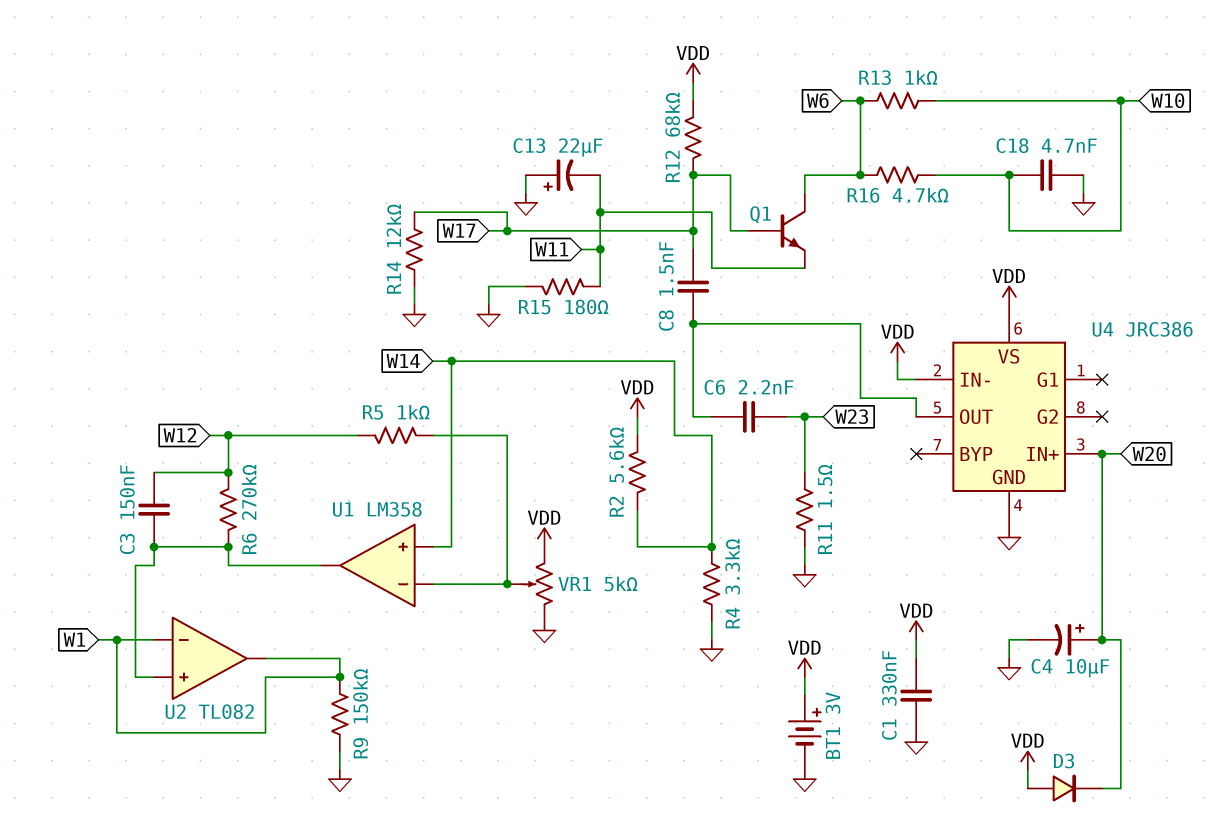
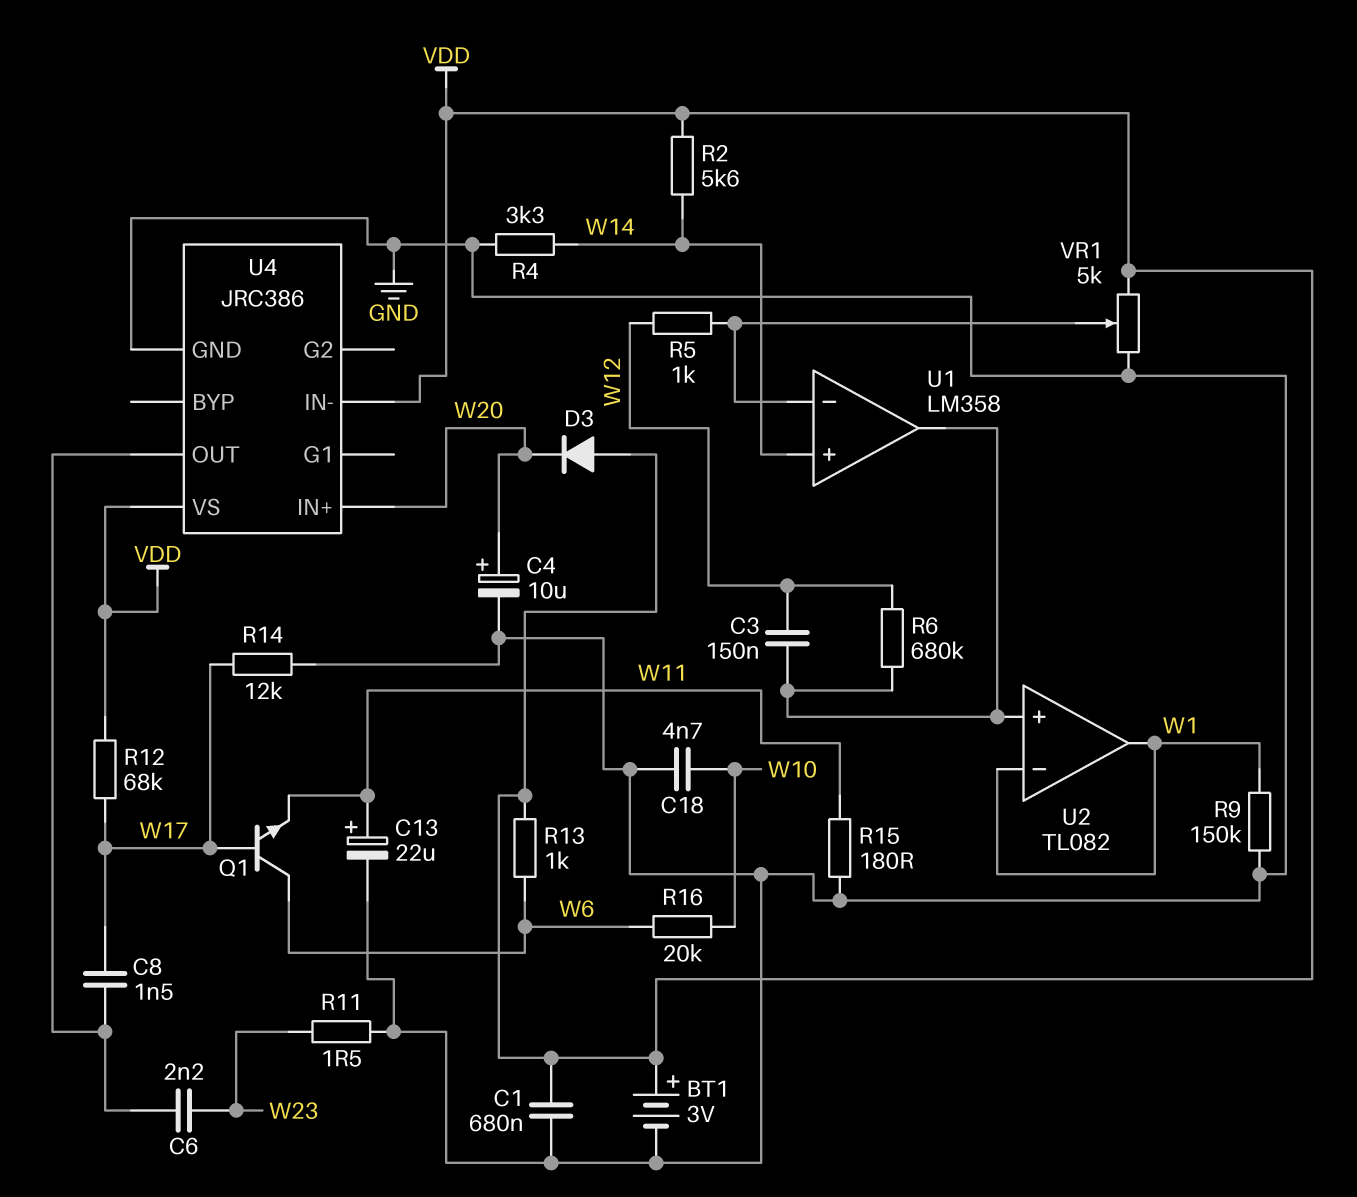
C1: 330nF (GND, VDD) -> 680nF (GND, VDD)
C13: 22uF (plus GND, minus W11) -> 22uF (plus W11, minus GND)
R6: 270k (U1/out, W12) -> 680k (U1/out, W12)
R13: 1k (W6, W10) -> 1k (VDD, W6)
R16: 4.7k (W6, W10) -> 20k (W6, W10)

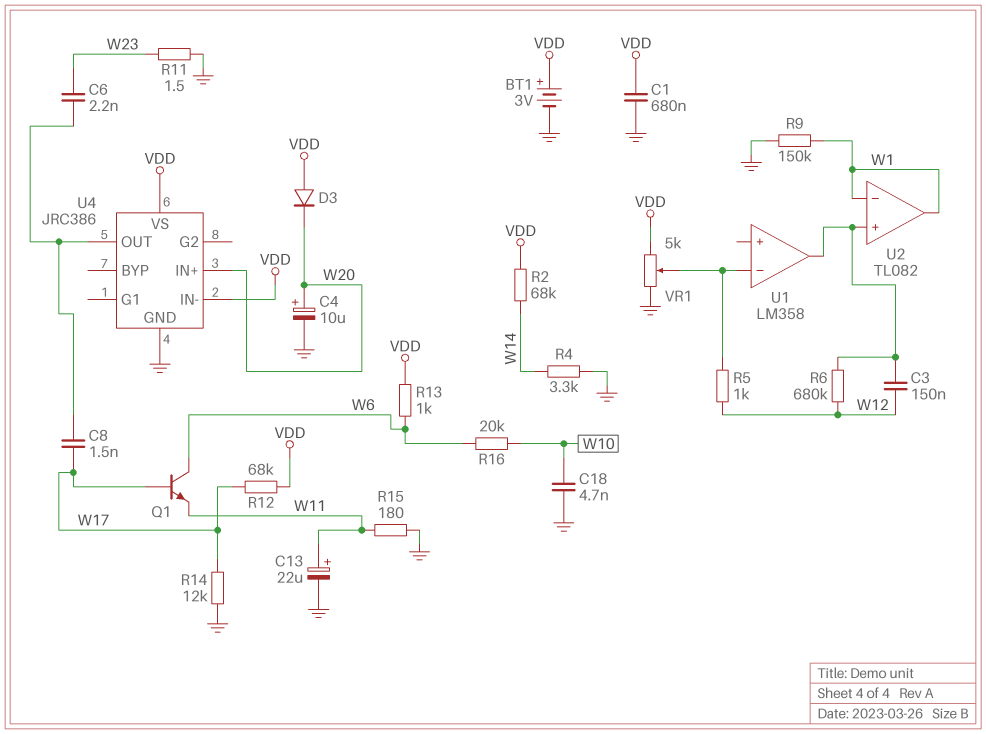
R2: 5.6k (VDD, W14) -> 68k (VDD, W14)
U1 pin in+: W14 -> none

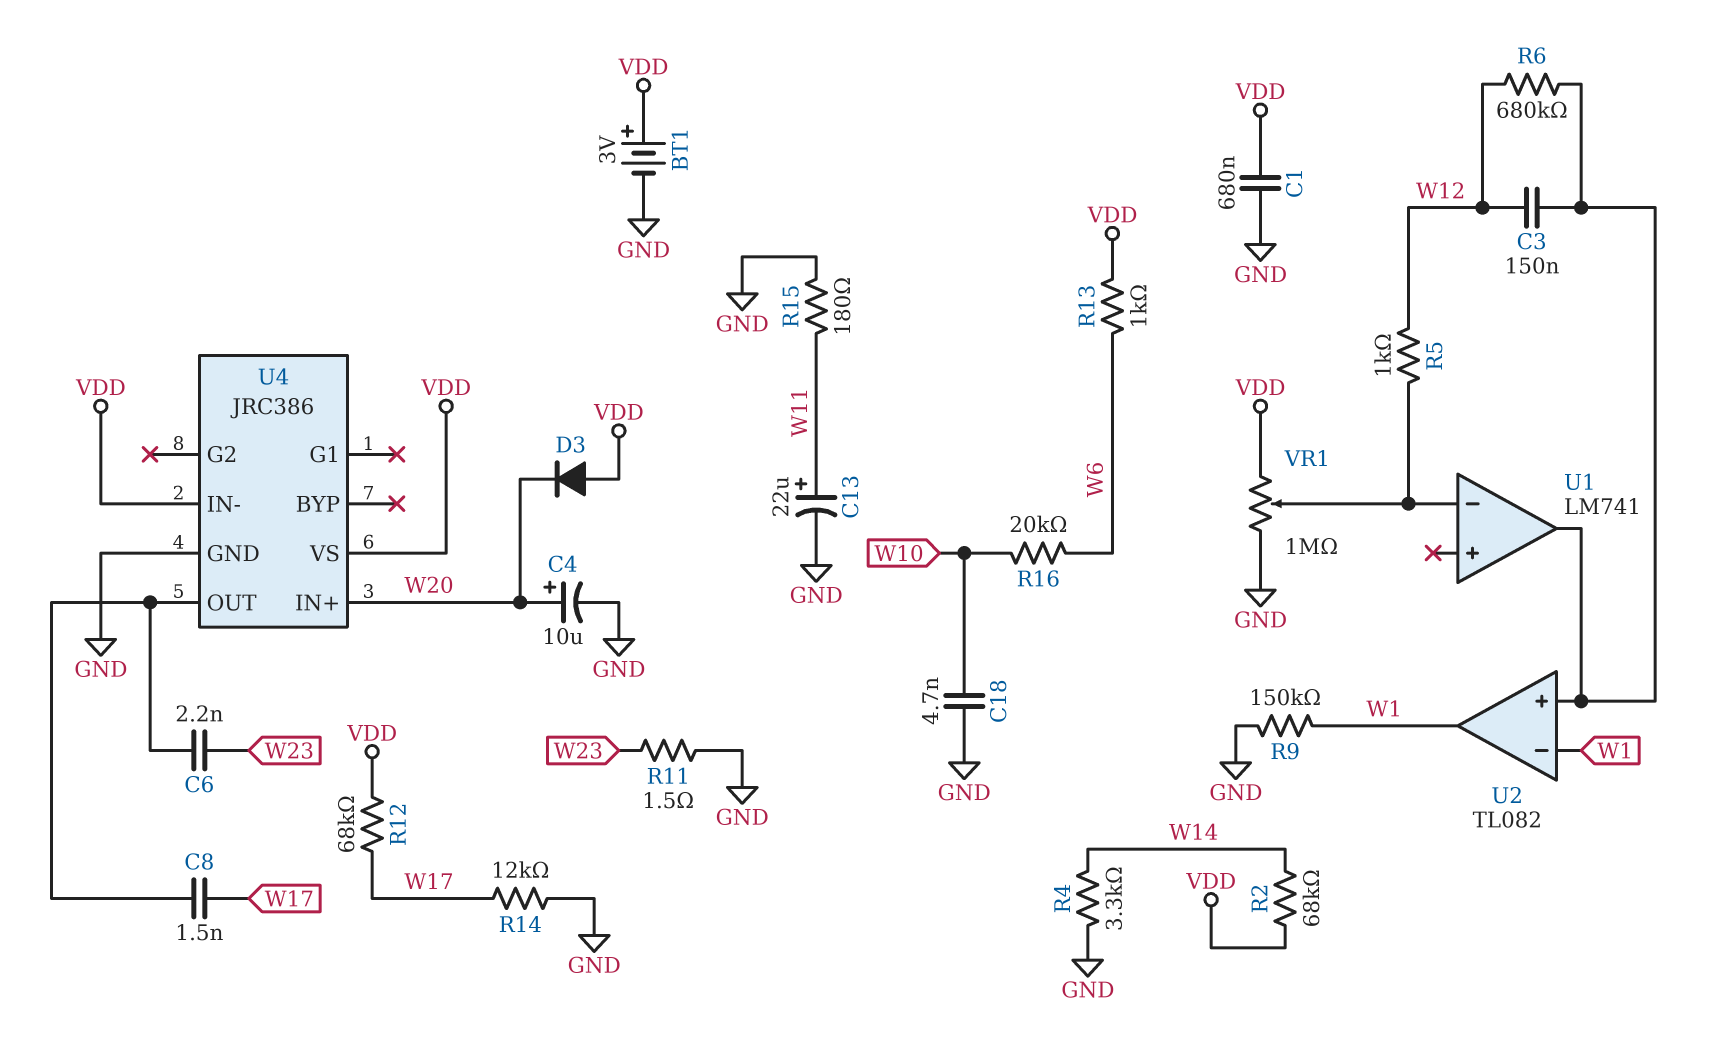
Q1: NPN (B W17, C W6, E W11) -> none
U1: LM358 -> LM741
VR1: 5k (GND, VDD, wiper U1/in-) -> 1M (GND, VDD, wiper U1/in-)

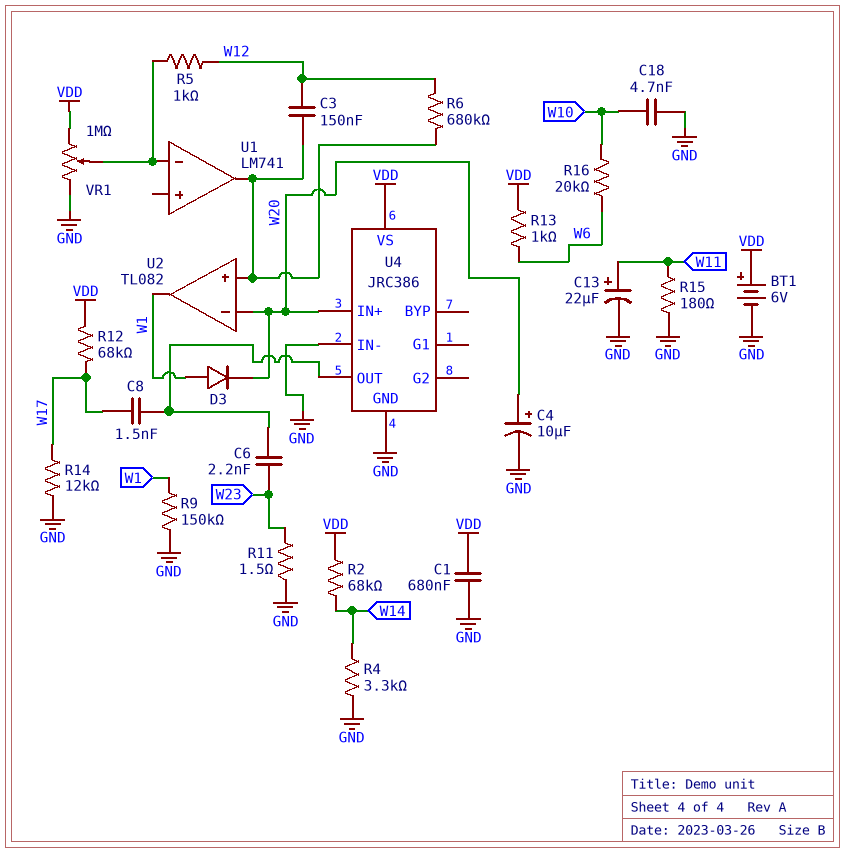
BT1: 3V (plus VDD, minus GND) -> 6V (plus VDD, minus GND)
D3: diode (A VDD, K W20) -> diode (A W1, K W20)
U2 pin in-: W1 -> W20
U4 pin IN-: VDD -> GND

